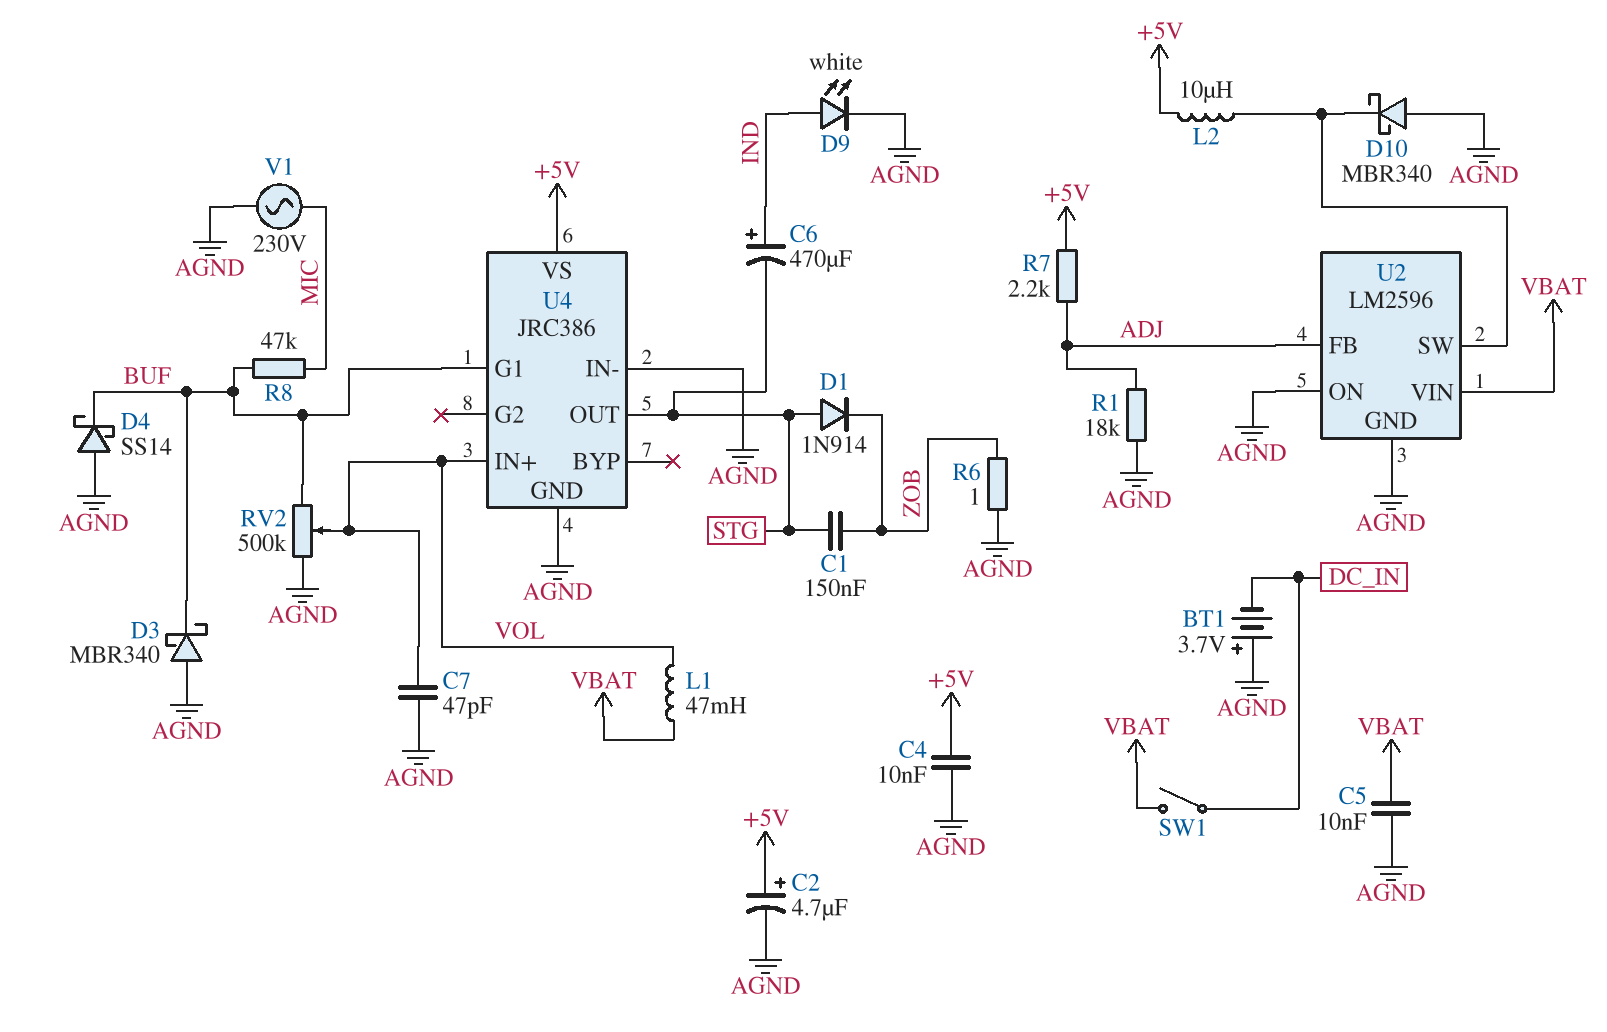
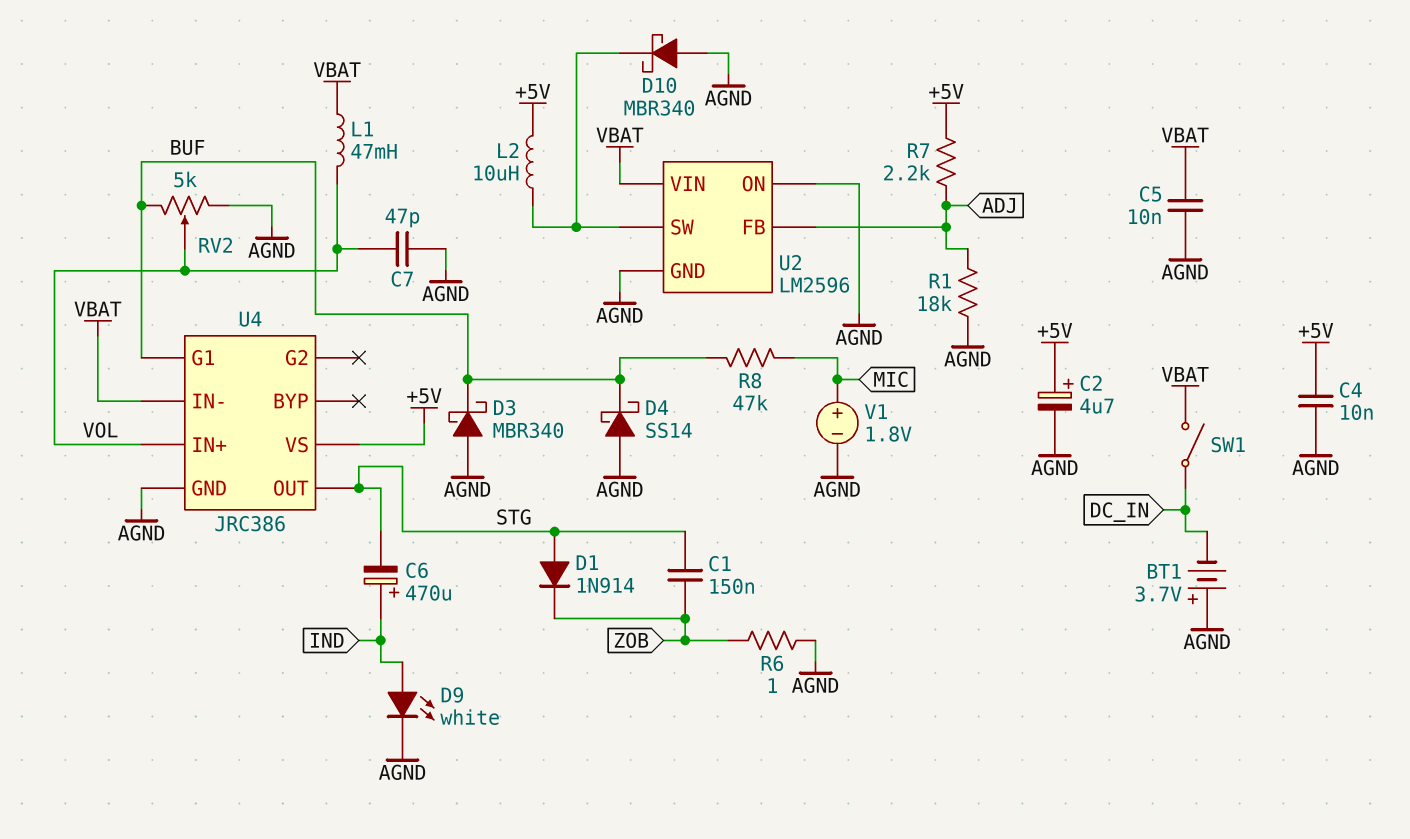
RV2: 500k (AGND, BUF, wiper VOL) -> 5k (AGND, BUF, wiper VOL)
U4 pin IN-: AGND -> VBAT
V1: AC 230V (AGND, MIC) -> 1.8V (plus MIC, minus AGND)

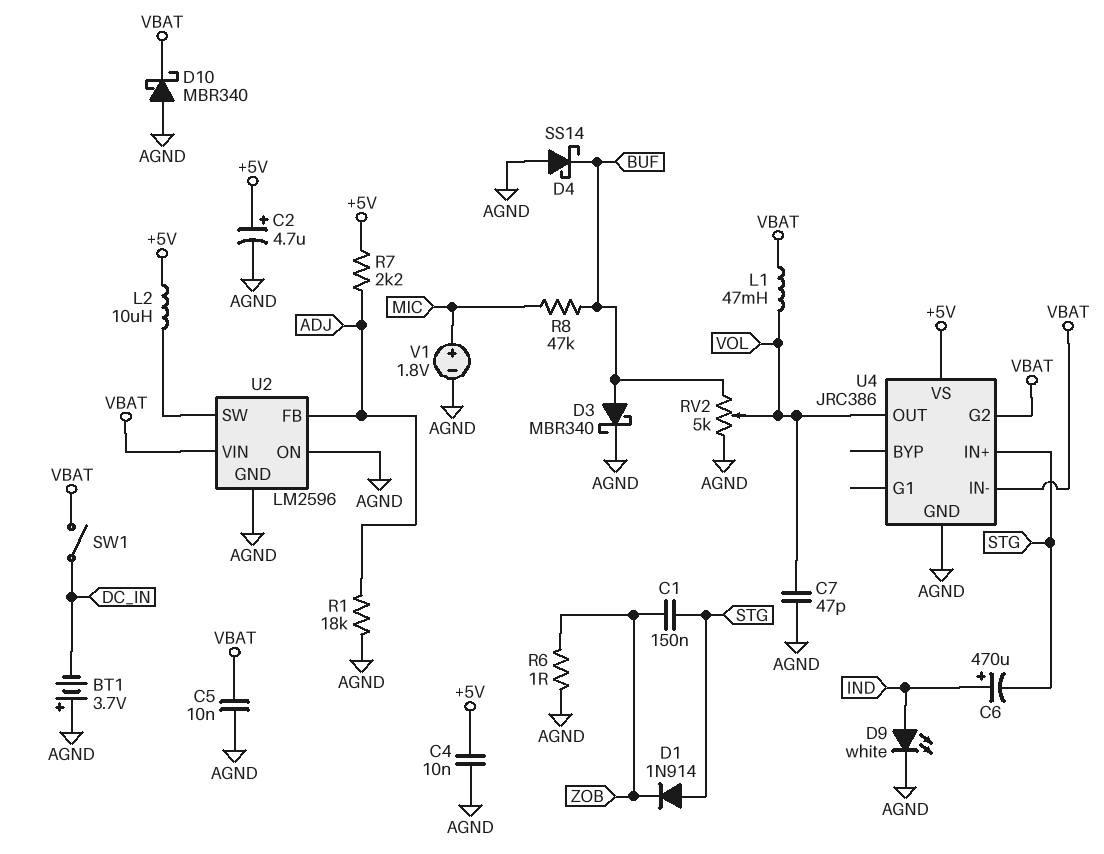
D3: schottky MBR340 (A AGND, K BUF) -> schottky MBR340 (A BUF, K AGND)
D10: schottky MBR340 (A AGND, K U2/SW) -> schottky MBR340 (A AGND, K VBAT)
U4 pin G1: BUF -> none
U4 pin G2: none -> VBAT
U4 pin IN+: VOL -> STG
U4 pin OUT: STG -> VOL

